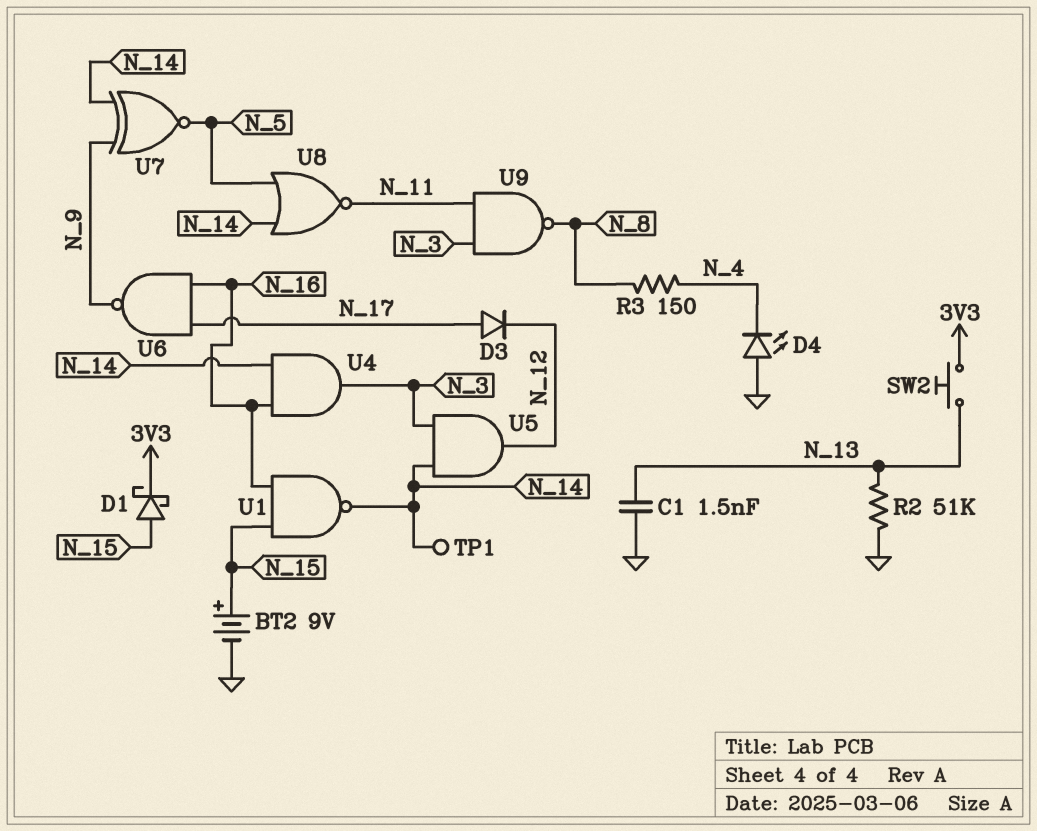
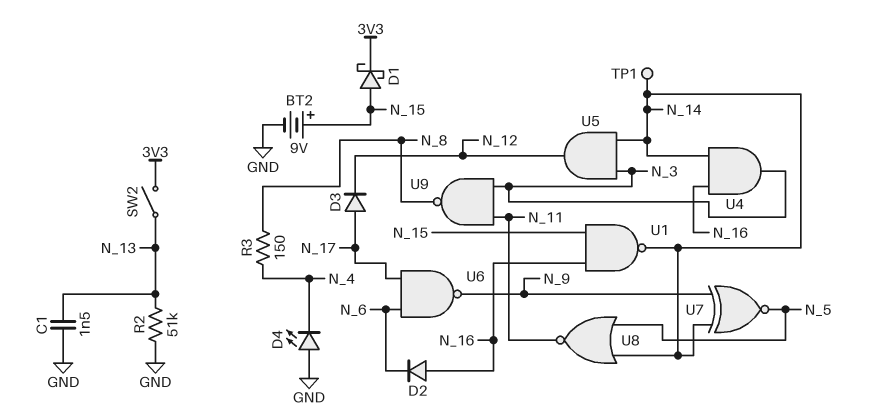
D2: none -> diode (A N_16, K N_6)
SW2: button (3V3, N_13) -> switch (3V3, N_13)
U6: NAND (in N_16, in N_17, out N_9) -> NAND (in N_6, in N_17, out N_9)

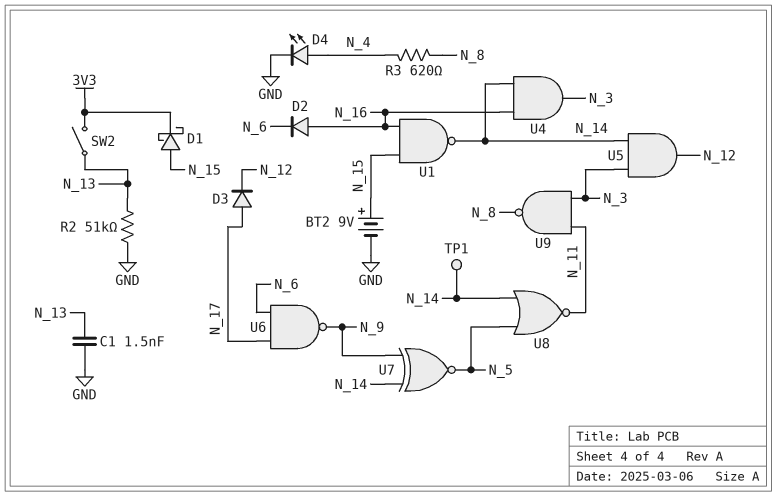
D4: LED (A GND, K N_4) -> LED (A N_4, K GND)
R3: 150 (N_4, N_8) -> 620 (N_4, N_8)

